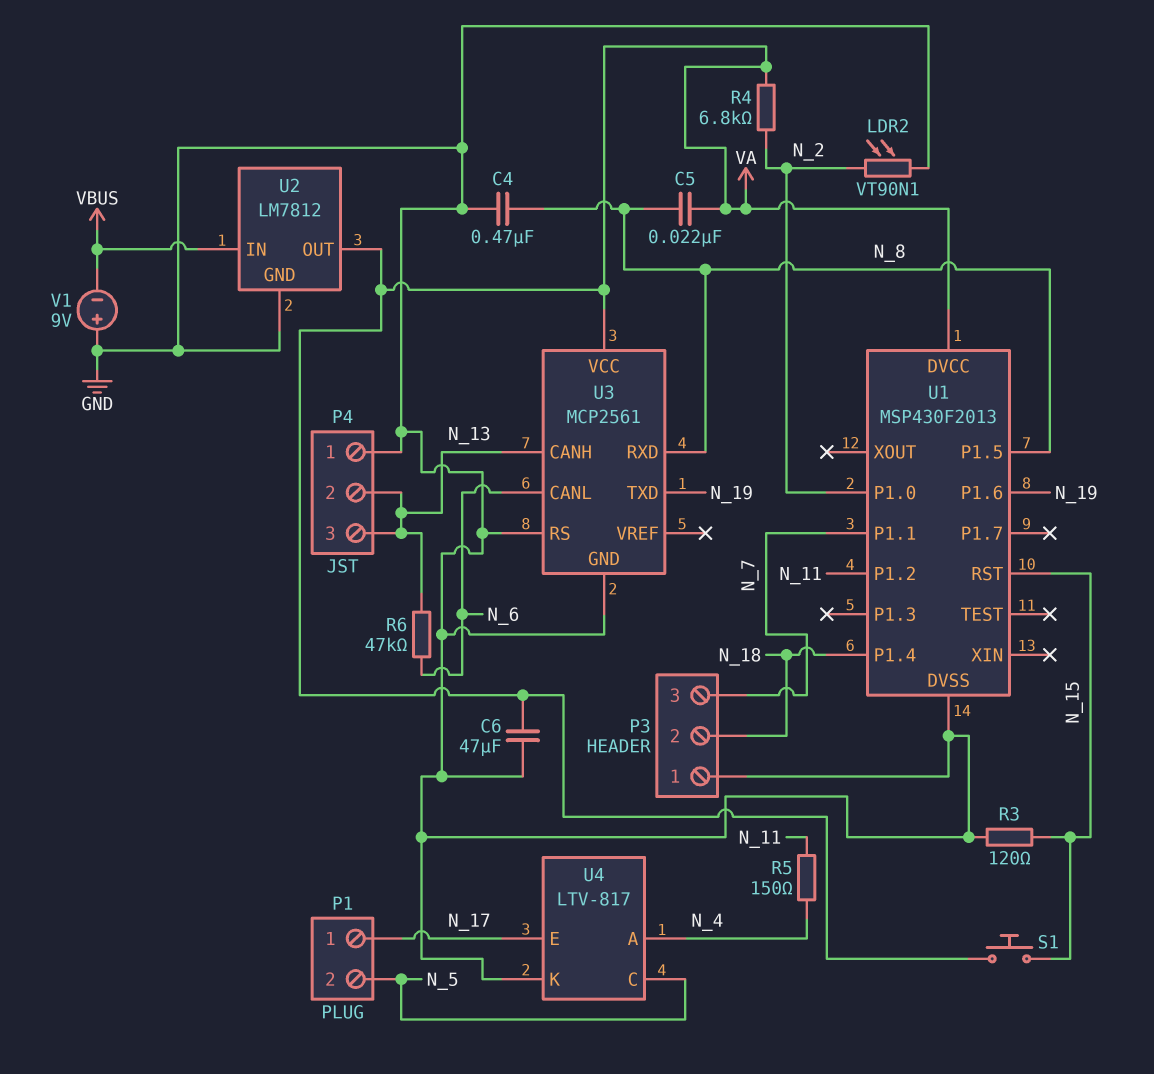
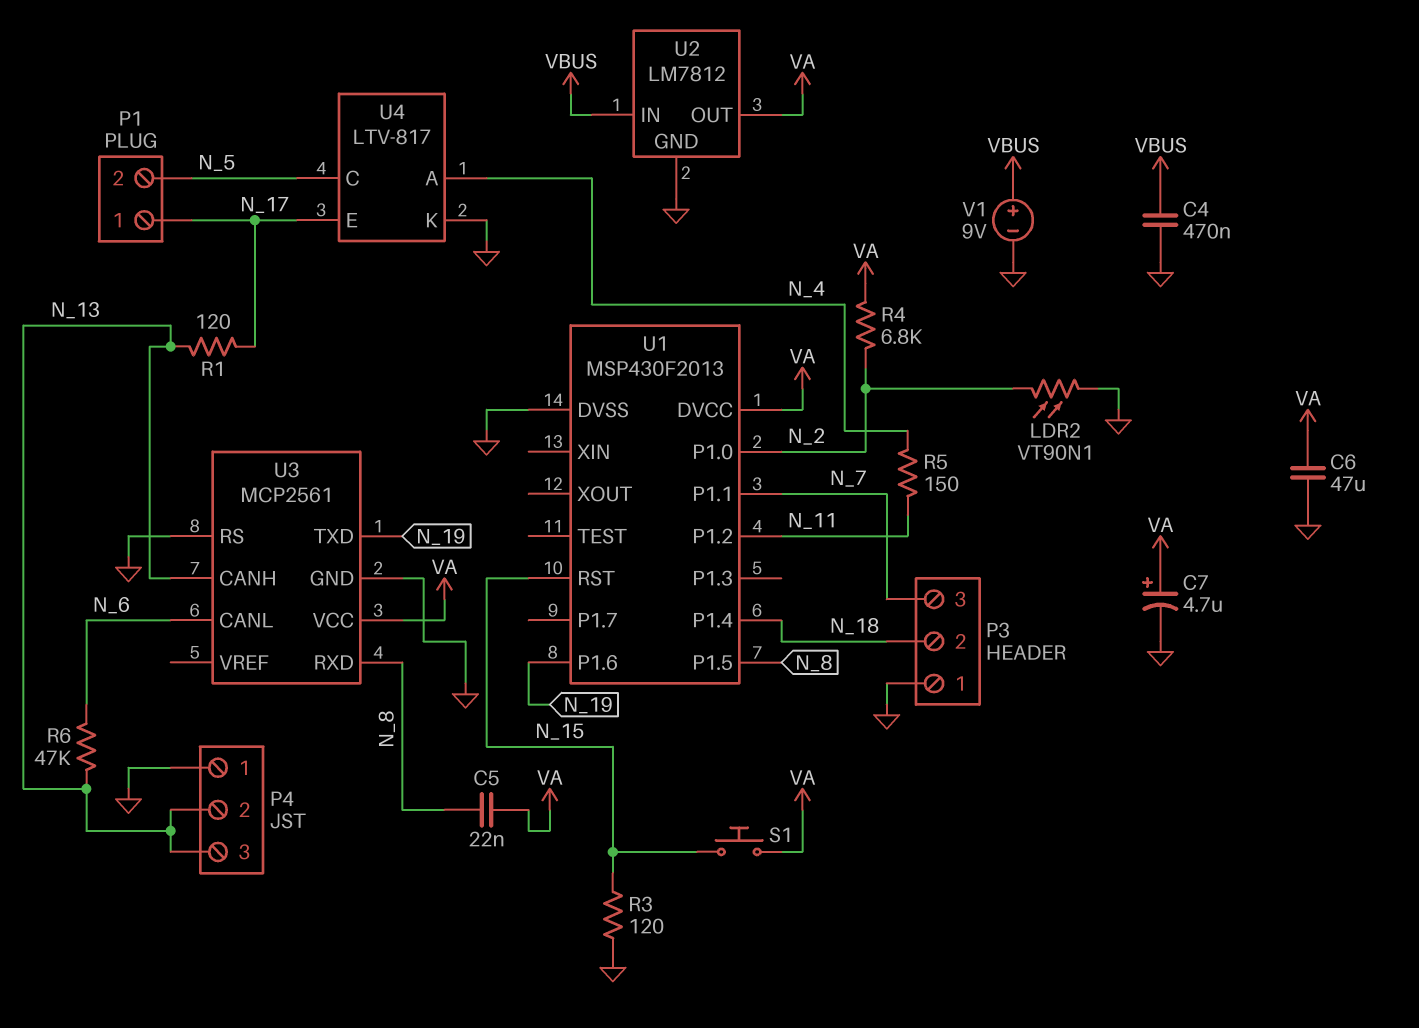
C4: 470nF (GND, N_8) -> 470nF (GND, VBUS)
C7: none -> 4.7uF (plus VA, minus GND)
R1: none -> 120 (N_13, N_17)
V1: 9V (plus GND, minus VBUS) -> 9V (plus VBUS, minus GND)

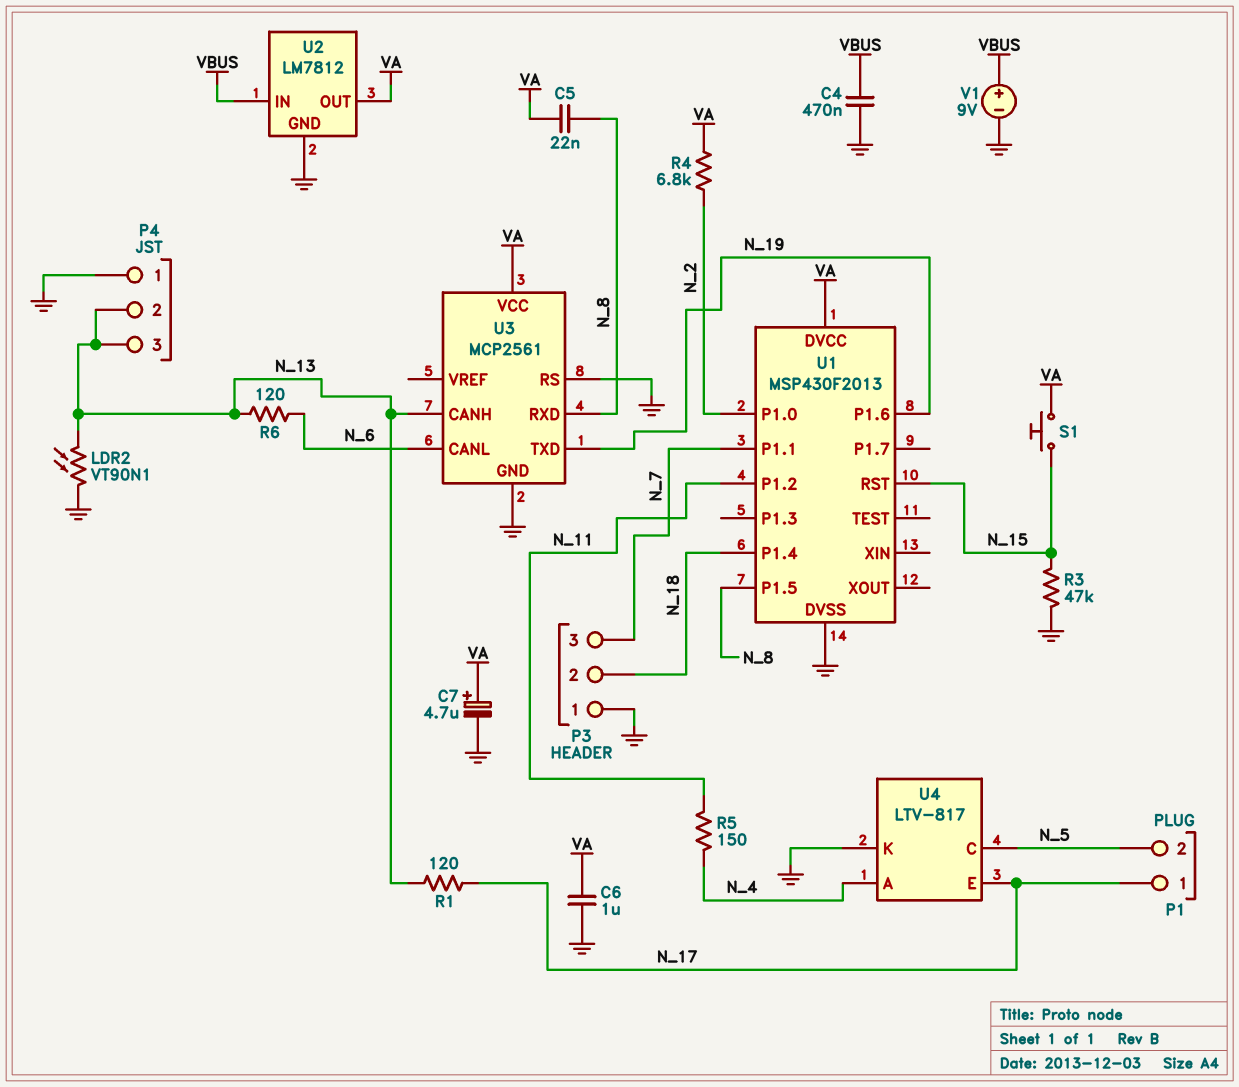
C6: 47uF (GND, VA) -> 1uF (GND, VA)
LDR2: VT90N1 (GND, N_2) -> VT90N1 (GND, N_13)
R3: 120 (GND, N_15) -> 47k (GND, N_15)
R6: 47k (N_6, N_13) -> 120 (N_6, N_13)

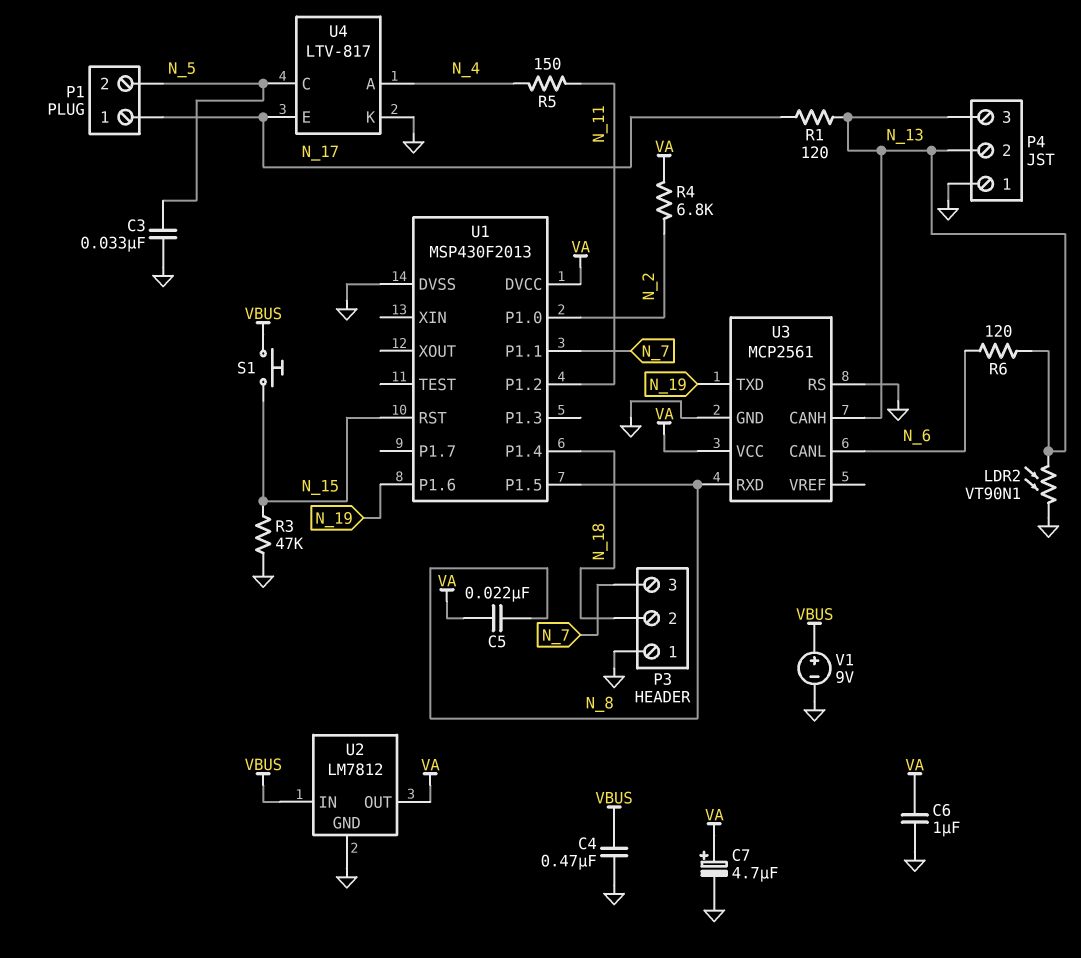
C3: none -> 33nF (GND, N_5)
S1: button (N_15, VA) -> button (N_15, VBUS)

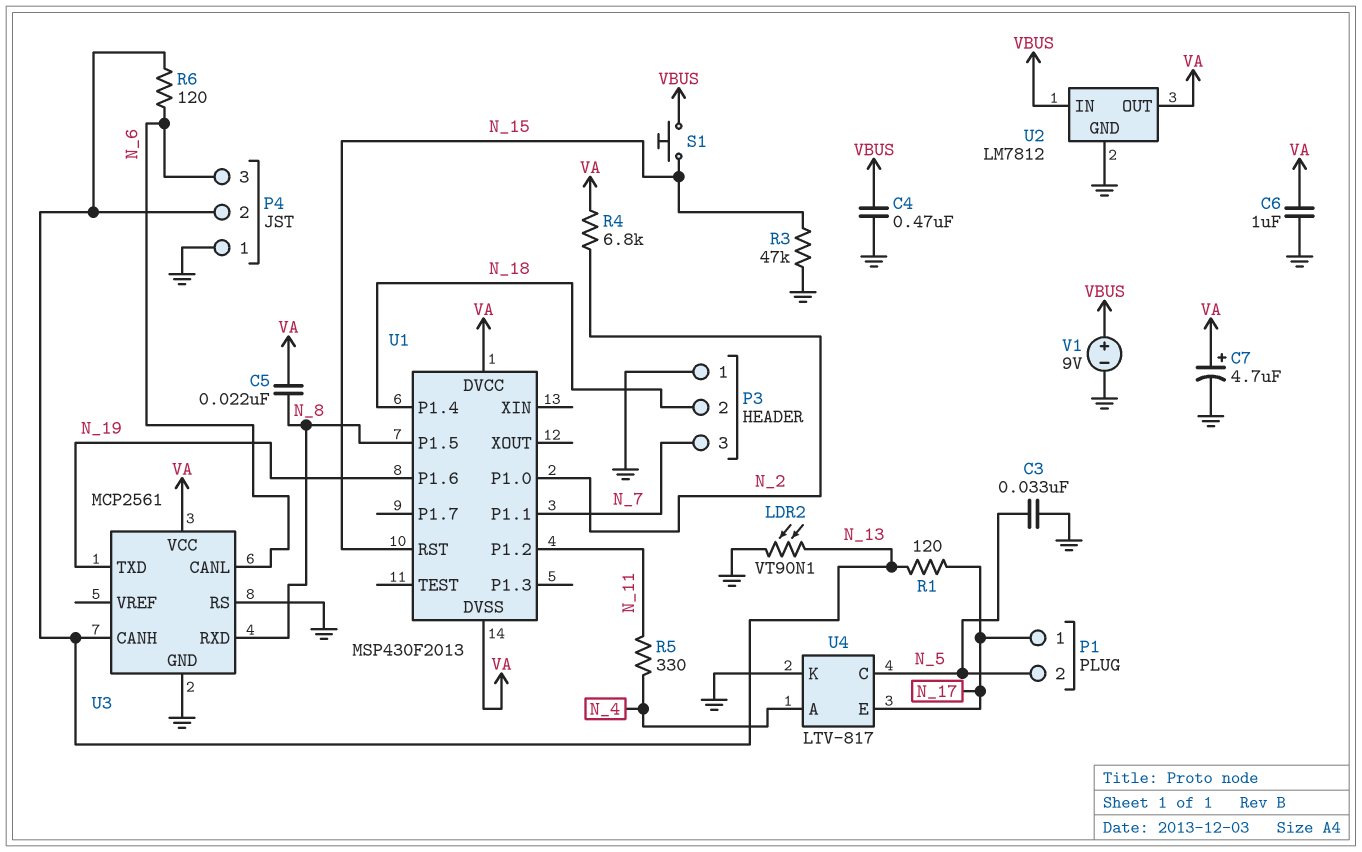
P4 pin 3: N_13 -> N_6
R5: 150 (N_4, N_11) -> 330 (N_4, N_11)
U1 pin DVSS: GND -> VA

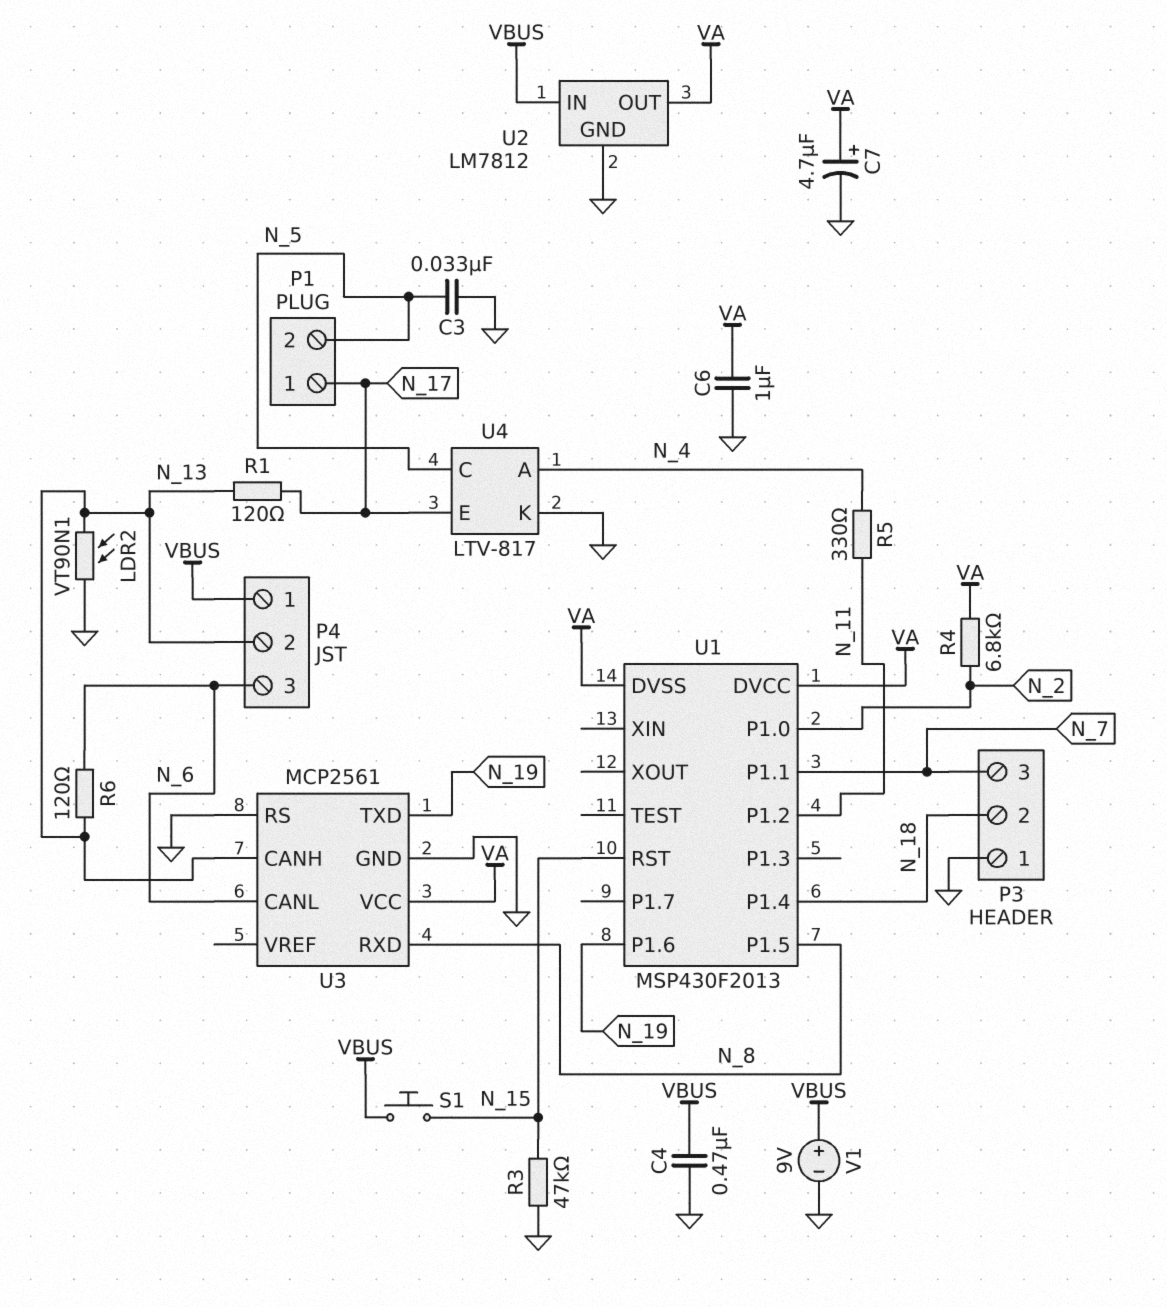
C5: 22nF (N_8, VA) -> none
P4 pin 1: GND -> VBUS

